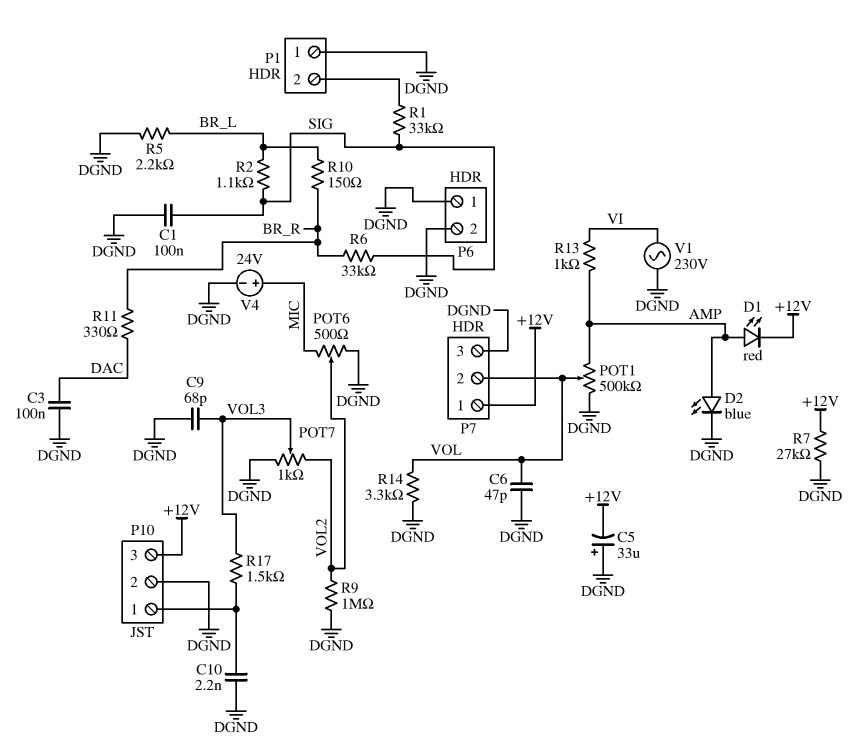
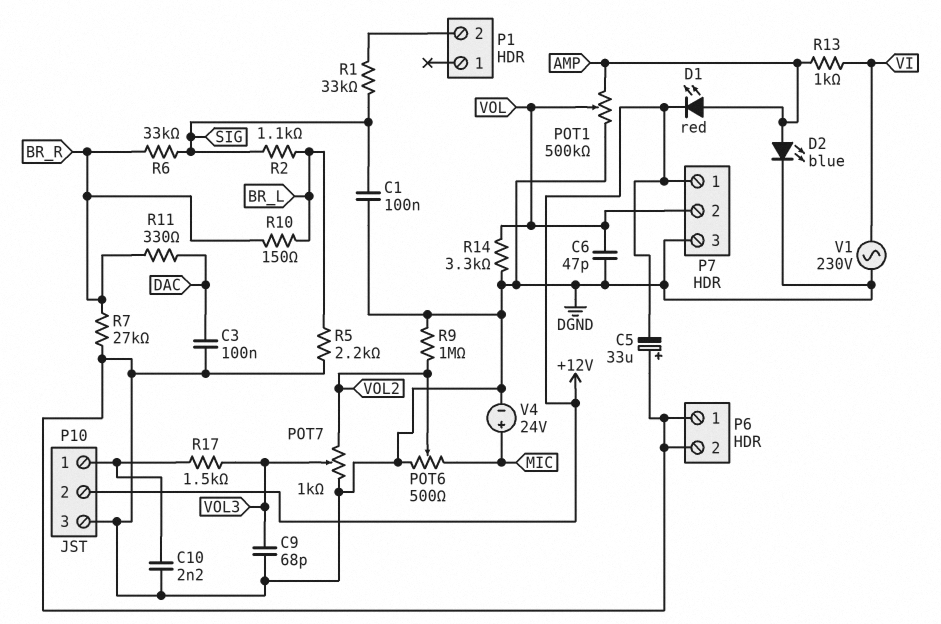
P1 pin 1: DGND -> none
P10 pin 2: DGND -> +12V
P10 pin 3: +12V -> DGND
R7: 27k (+12V, DGND) -> 27k (BR_R, DGND)

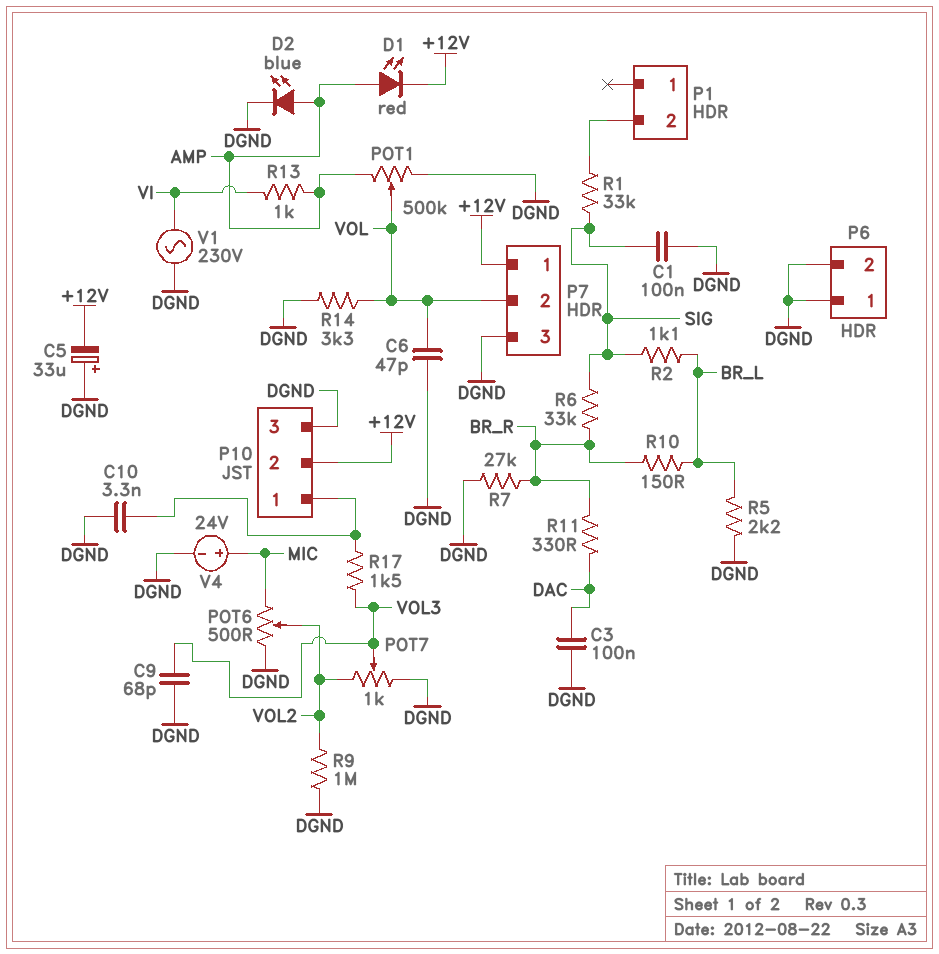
C10: 2.2nF (DGND, P10/1) -> 3.3nF (DGND, P10/1)

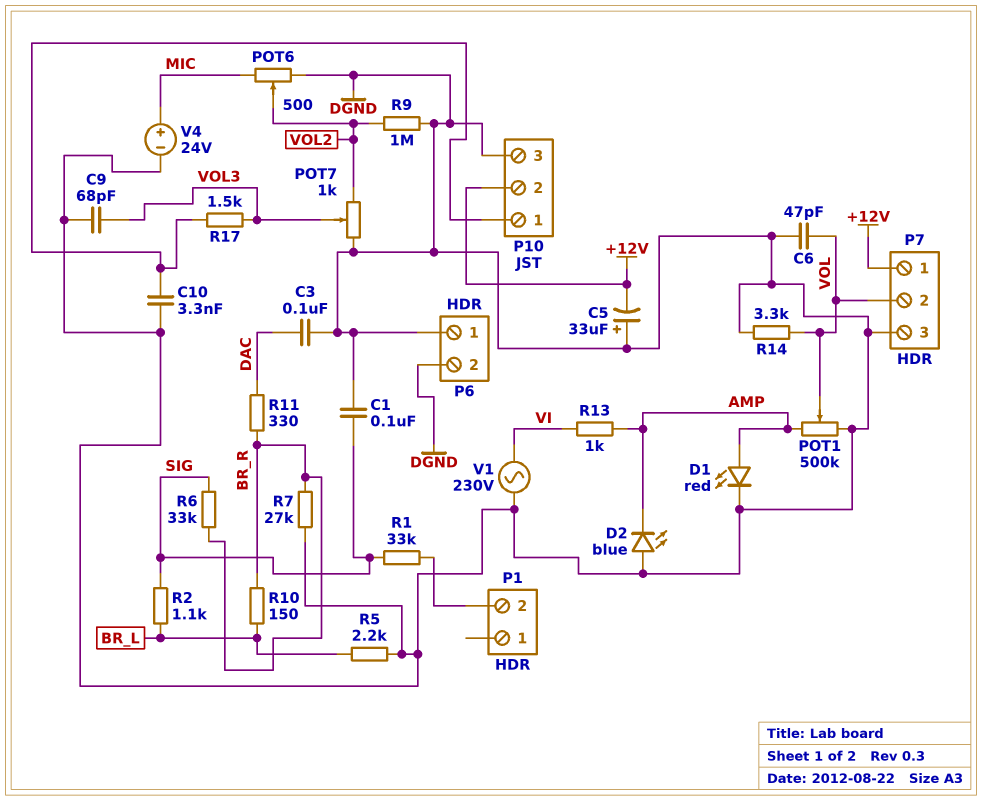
D1: LED red (A AMP, K +12V) -> LED red (A AMP, K DGND)
D2: LED blue (A AMP, K DGND) -> LED blue (A DGND, K AMP)

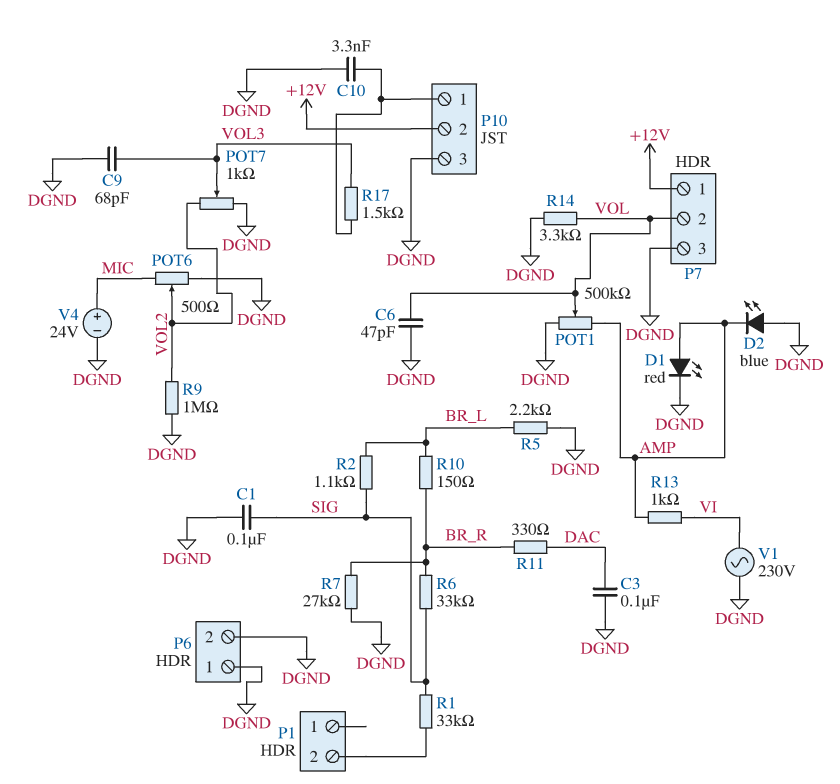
C5: 33uF (plus DGND, minus +12V) -> none

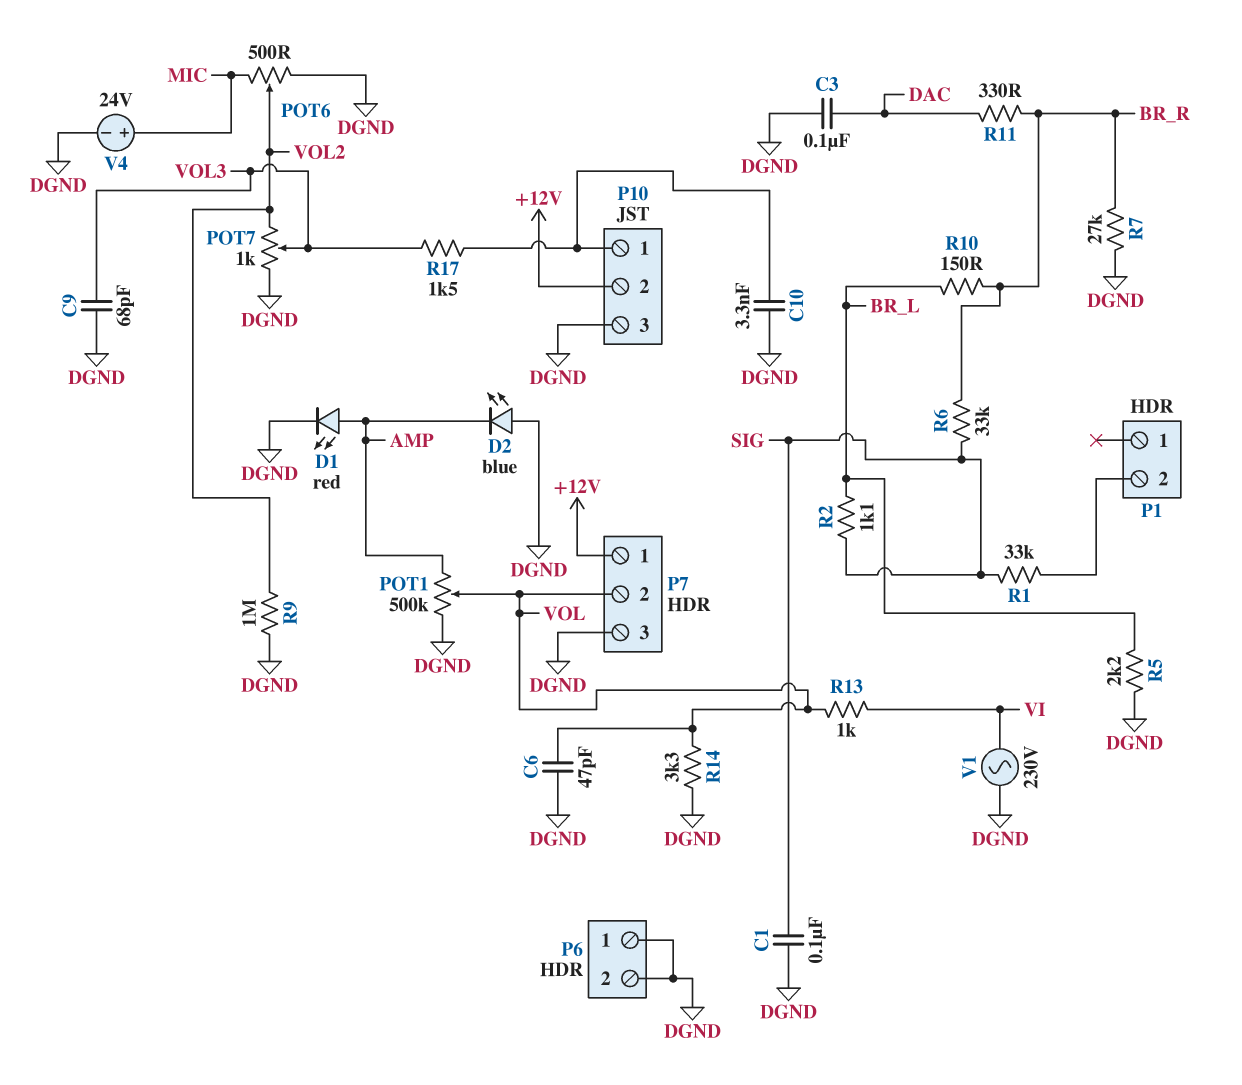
R13: 1k (AMP, VI) -> 1k (VI, VOL)

